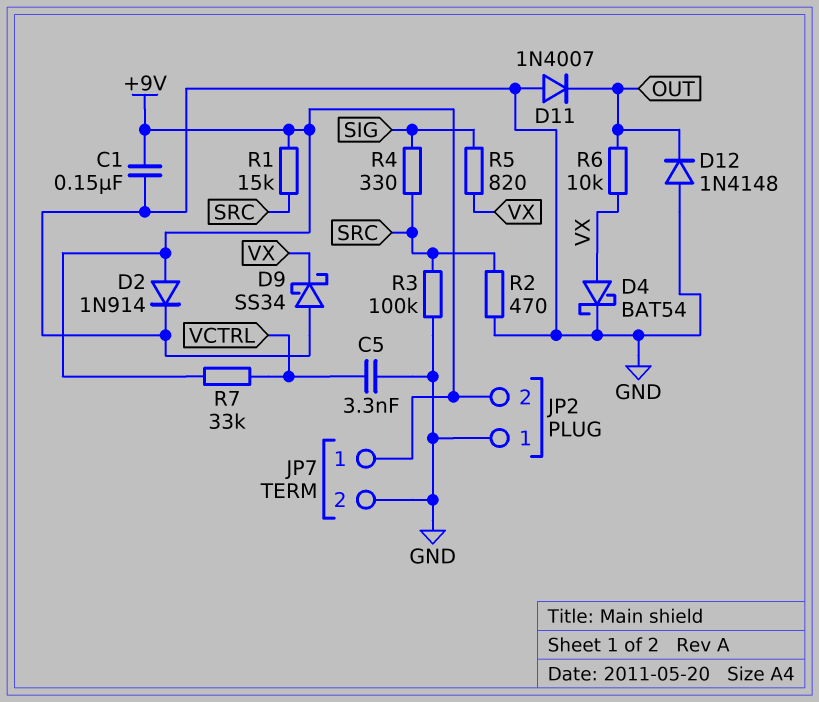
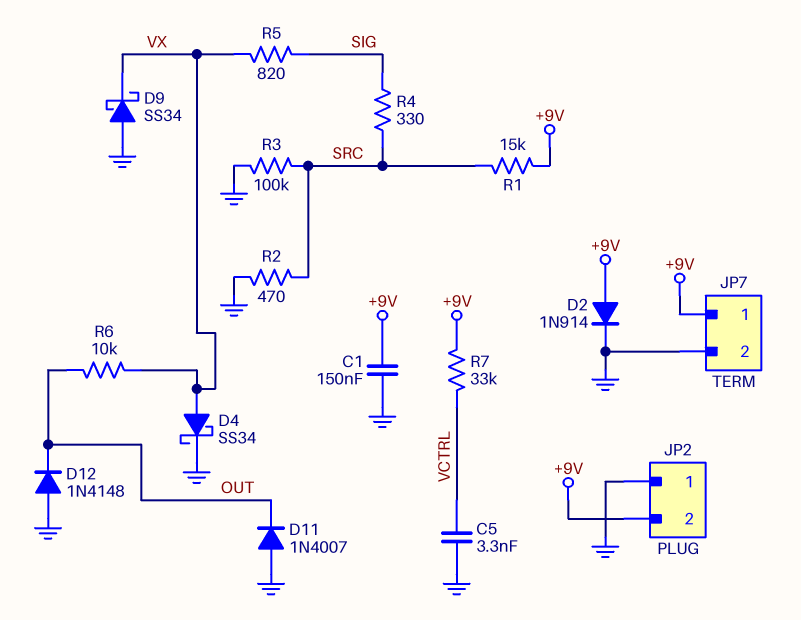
D4: schottky BAT54 (A VX, K GND) -> schottky SS34 (A VX, K GND)

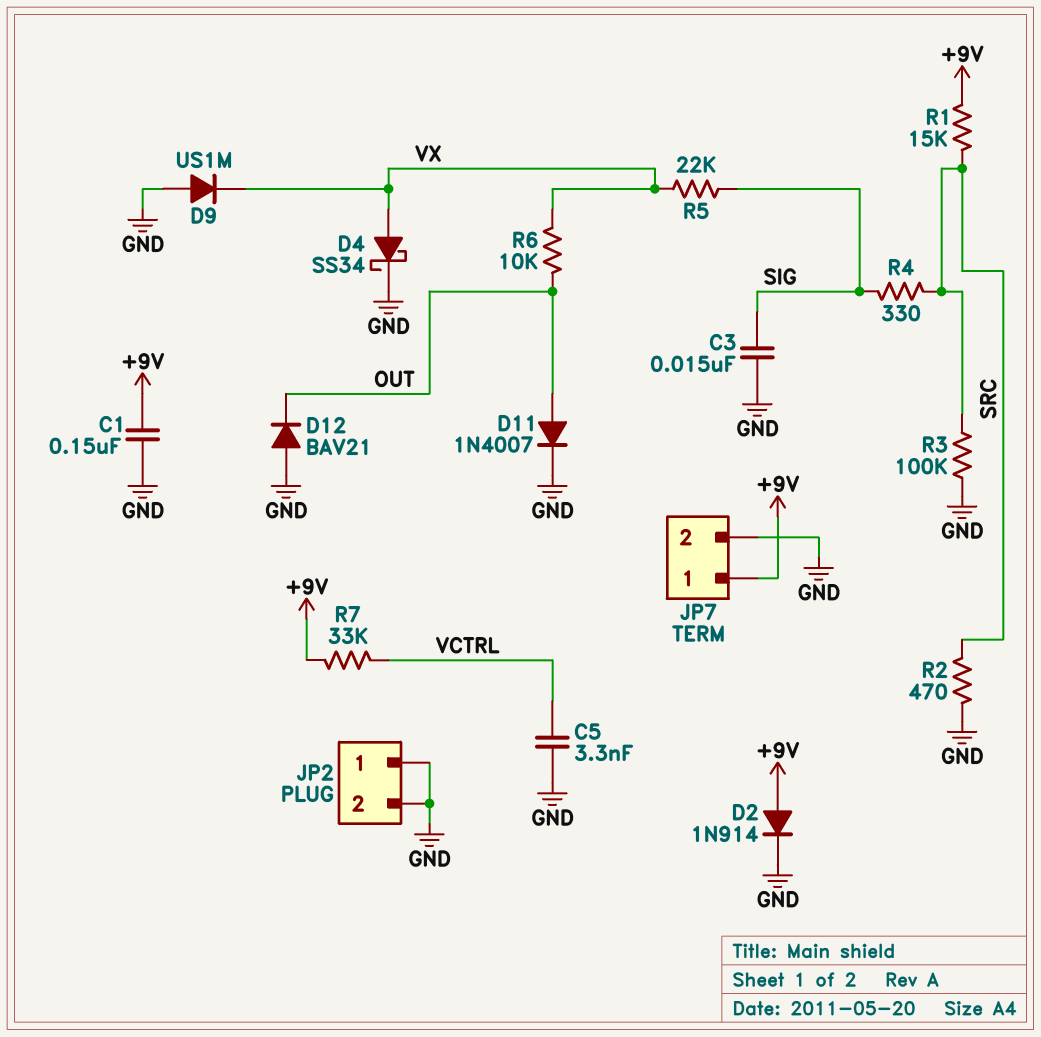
C3: none -> 15nF (GND, SIG)
D9: schottky SS34 (A GND, K VX) -> diode US1M (A GND, K VX)
D11: diode 1N4007 (A GND, K OUT) -> diode 1N4007 (A OUT, K GND)
D12: diode 1N4148 (A GND, K OUT) -> diode BAV21 (A GND, K OUT)
JP2 pin 2: +9V -> GND
R5: 820 (SIG, VX) -> 22k (SIG, VX)

